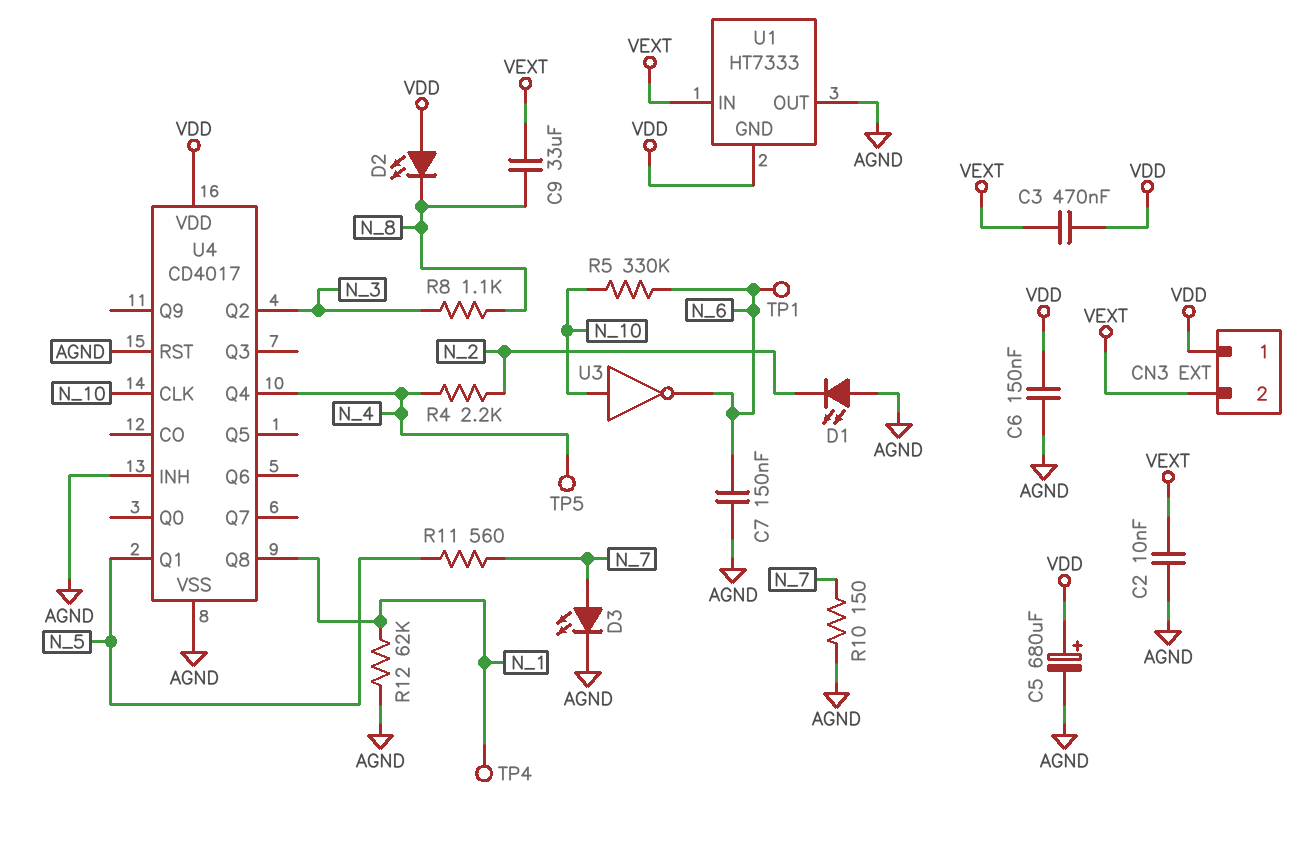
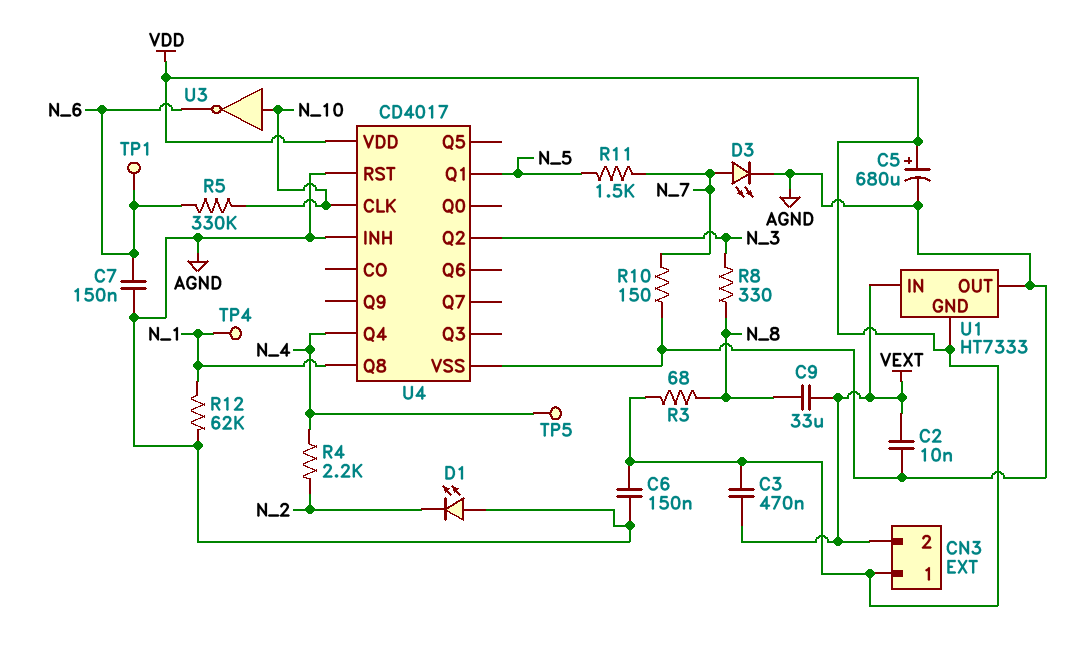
D2: LED (A VDD, K N_8) -> none
R3: none -> 68 (N_8, VDD)
R8: 1.1k (N_3, N_8) -> 330 (N_3, N_8)
R11: 560 (N_5, N_7) -> 1.5k (N_5, N_7)

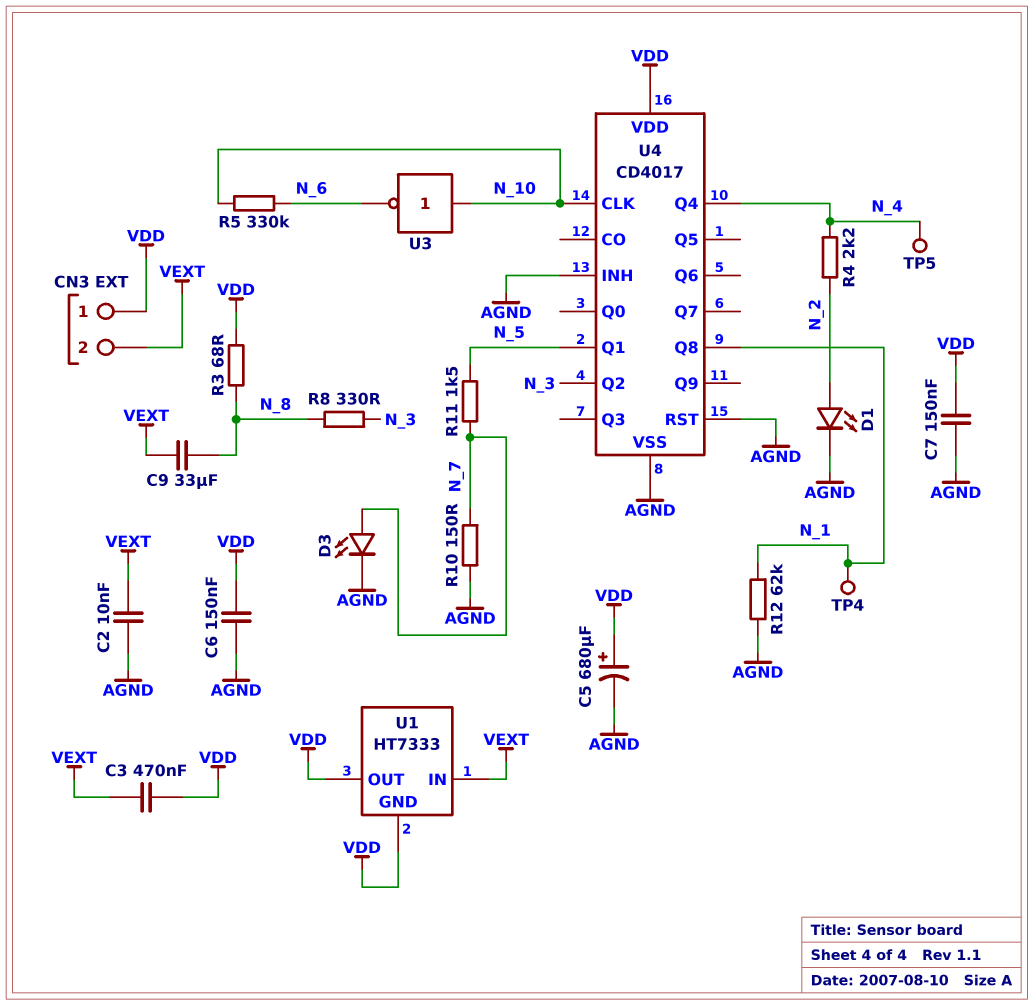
C7: 150nF (AGND, N_6) -> 150nF (AGND, VDD)
D1: LED (A AGND, K N_2) -> LED (A N_2, K AGND)
TP1: test point (N_6) -> none
U1 pin OUT: AGND -> VDD

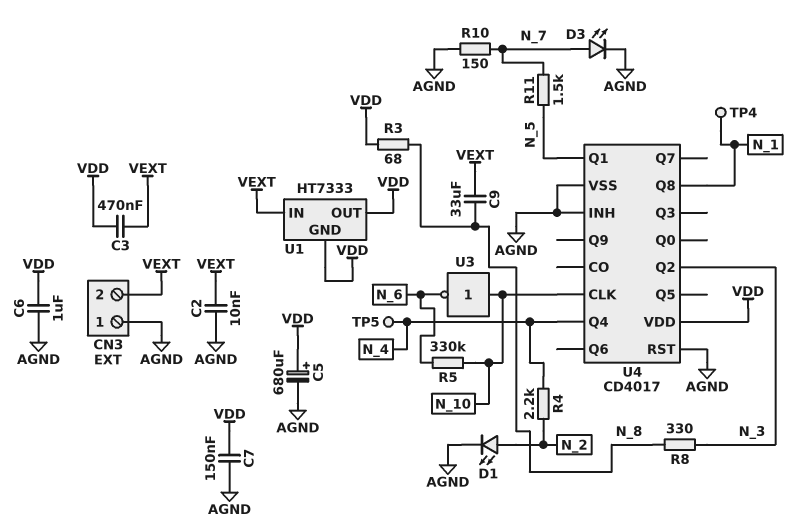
C6: 150nF (AGND, VDD) -> 1uF (AGND, VDD)
CN3 pin 1: VDD -> AGND
R12: 62k (AGND, N_1) -> none

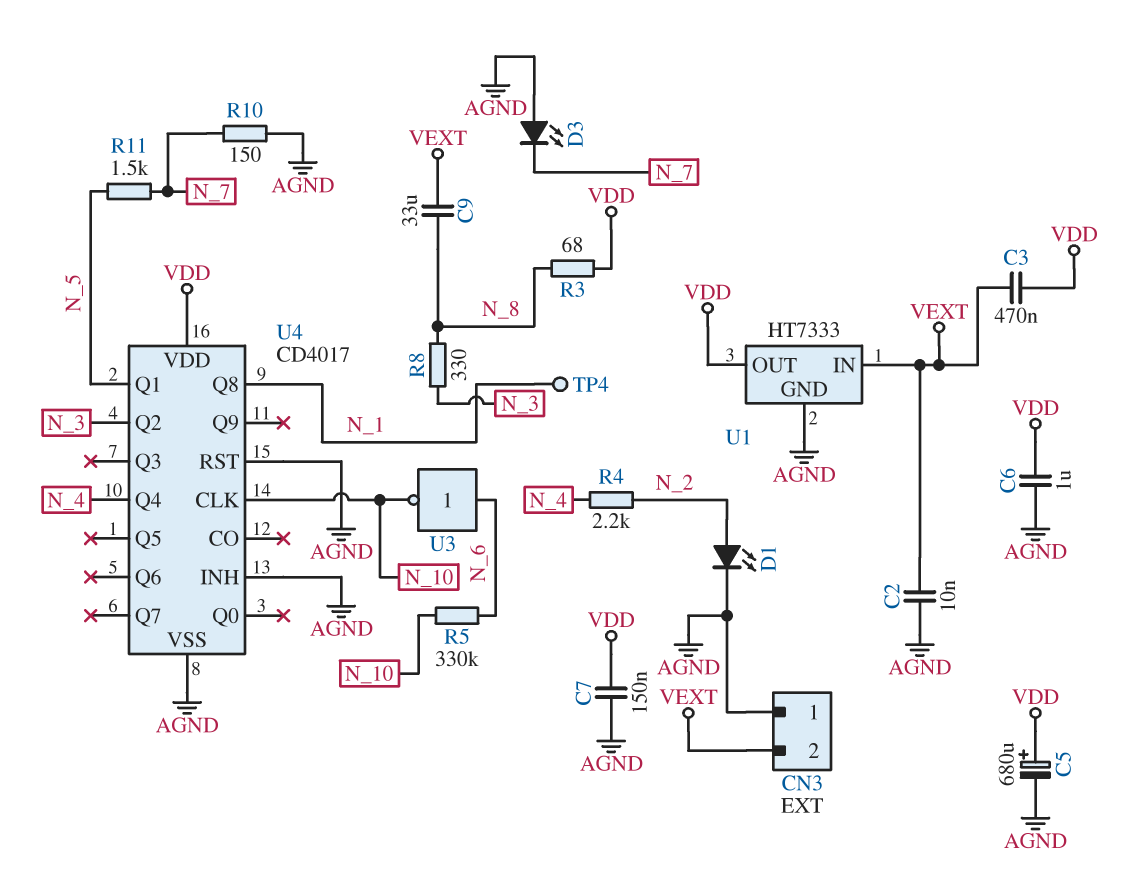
D3: LED (A N_7, K AGND) -> LED (A AGND, K N_7)
TP5: test point (N_4) -> none
U1 pin GND: VDD -> AGND
U3: NOT (in N_10, out N_6) -> NOT (in N_6, out N_10)

